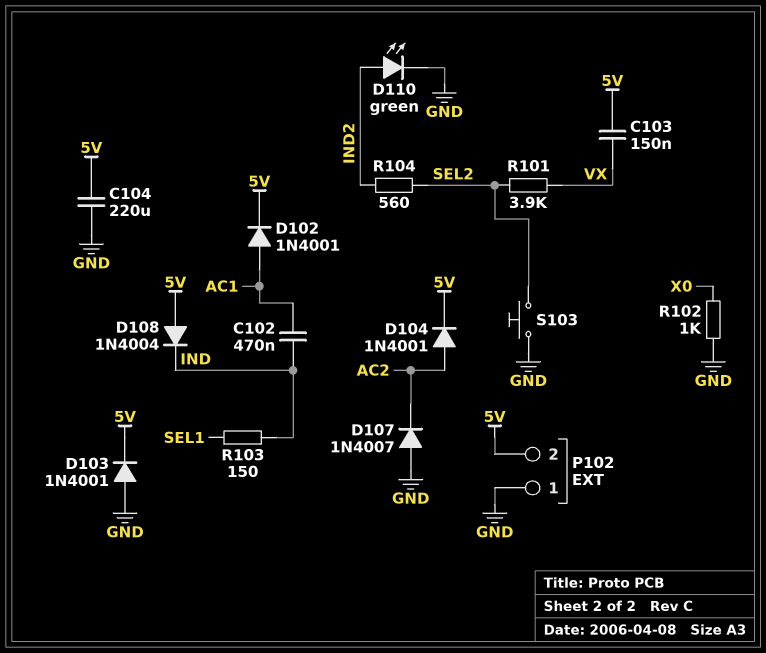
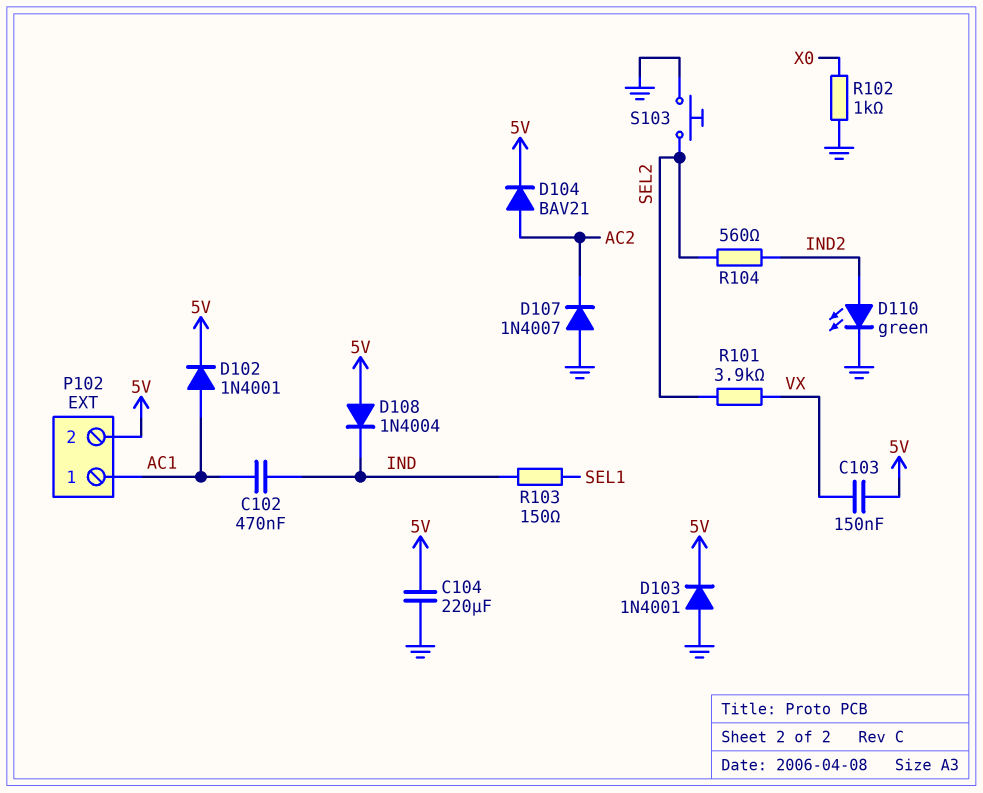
D104: diode 1N4001 (A AC2, K 5V) -> diode BAV21 (A AC2, K 5V)
P102 pin 1: GND -> AC1

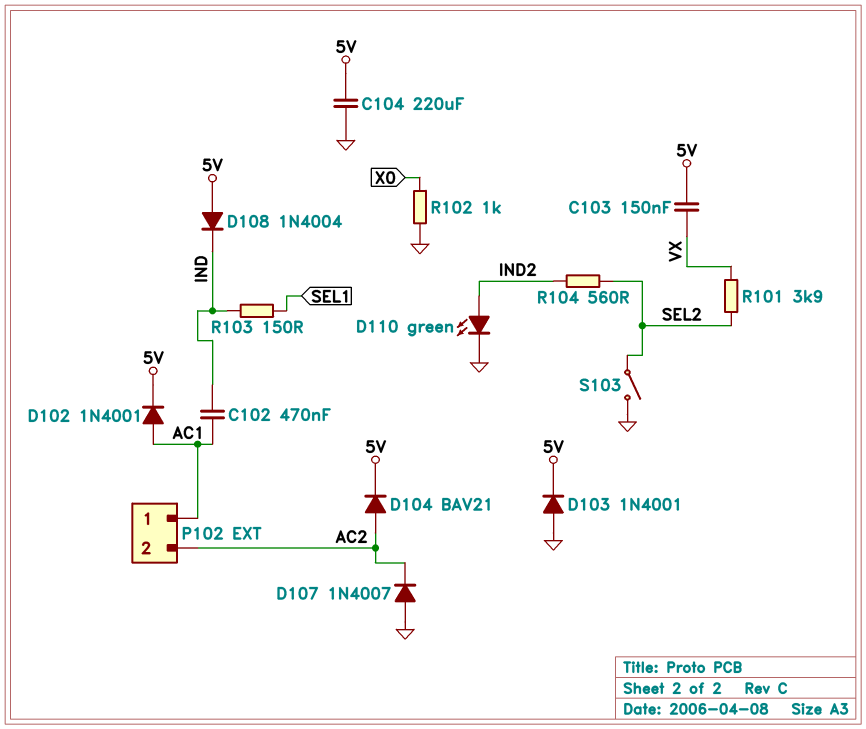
P102 pin 2: 5V -> AC2
S103: button (GND, SEL2) -> switch (GND, SEL2)

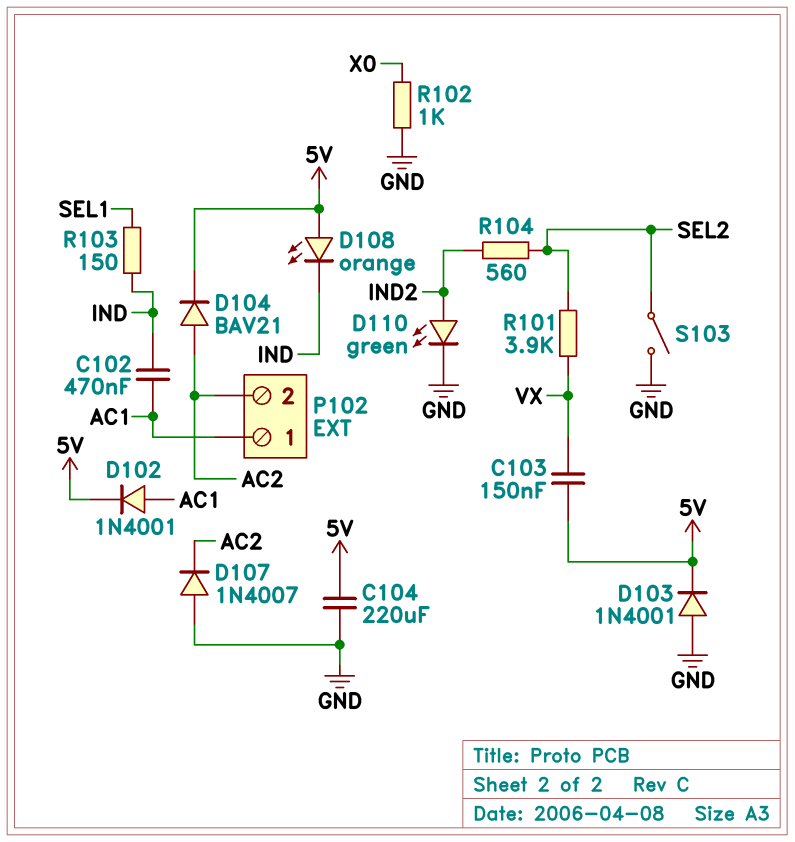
D108: diode 1N4004 (A 5V, K IND) -> LED orange (A 5V, K IND)

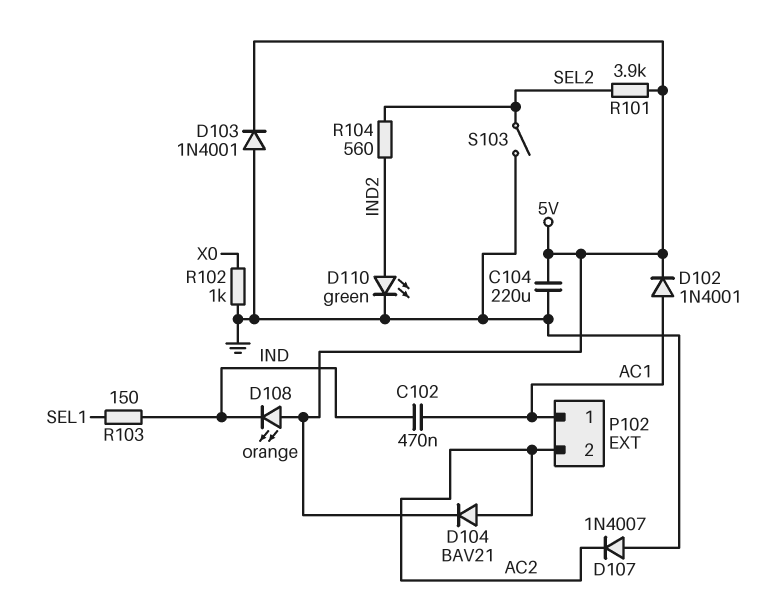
C103: 150nF (5V, VX) -> none
R101: 3.9k (SEL2, VX) -> 3.9k (5V, SEL2)

